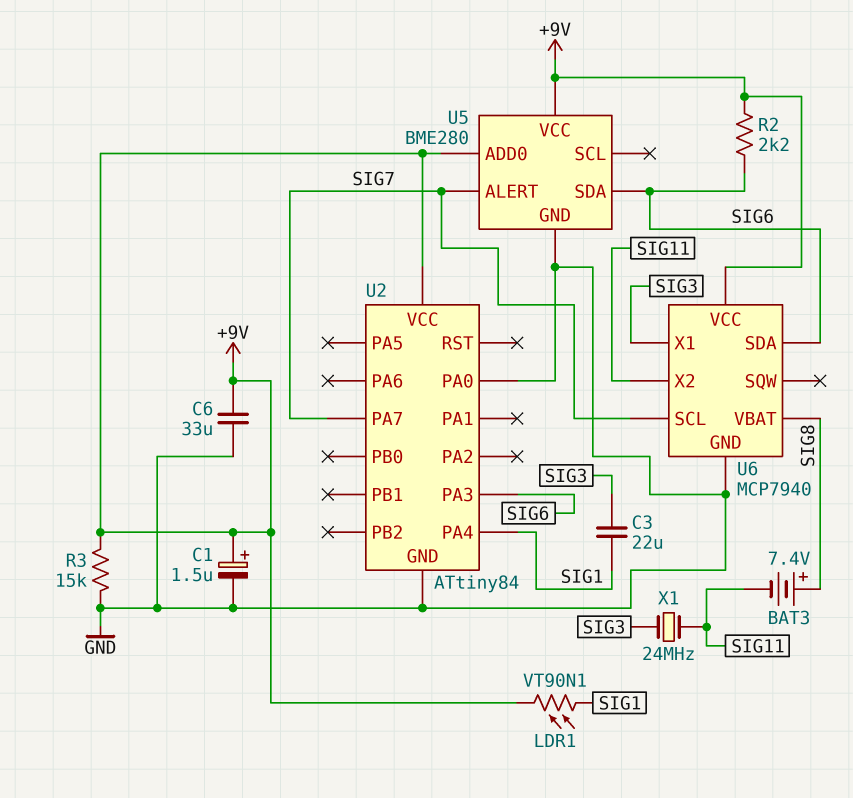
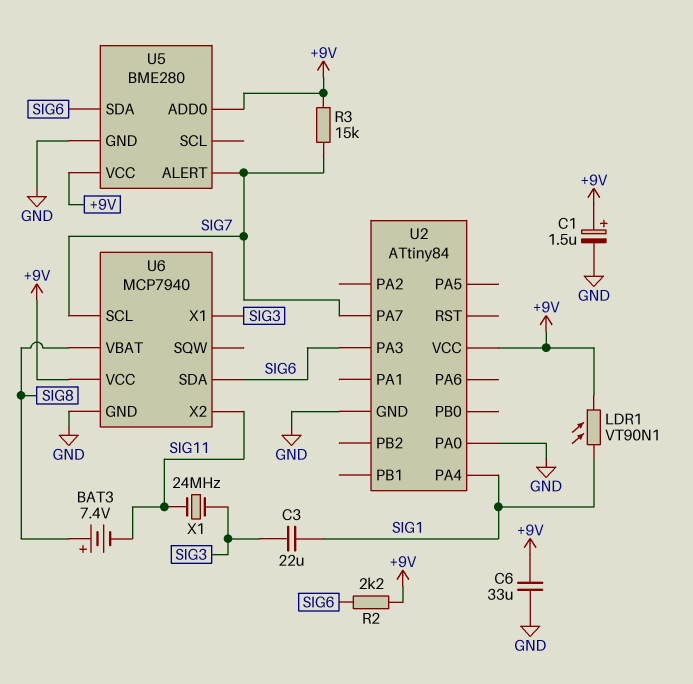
R3: 15k (+9V, GND) -> 15k (+9V, SIG7)

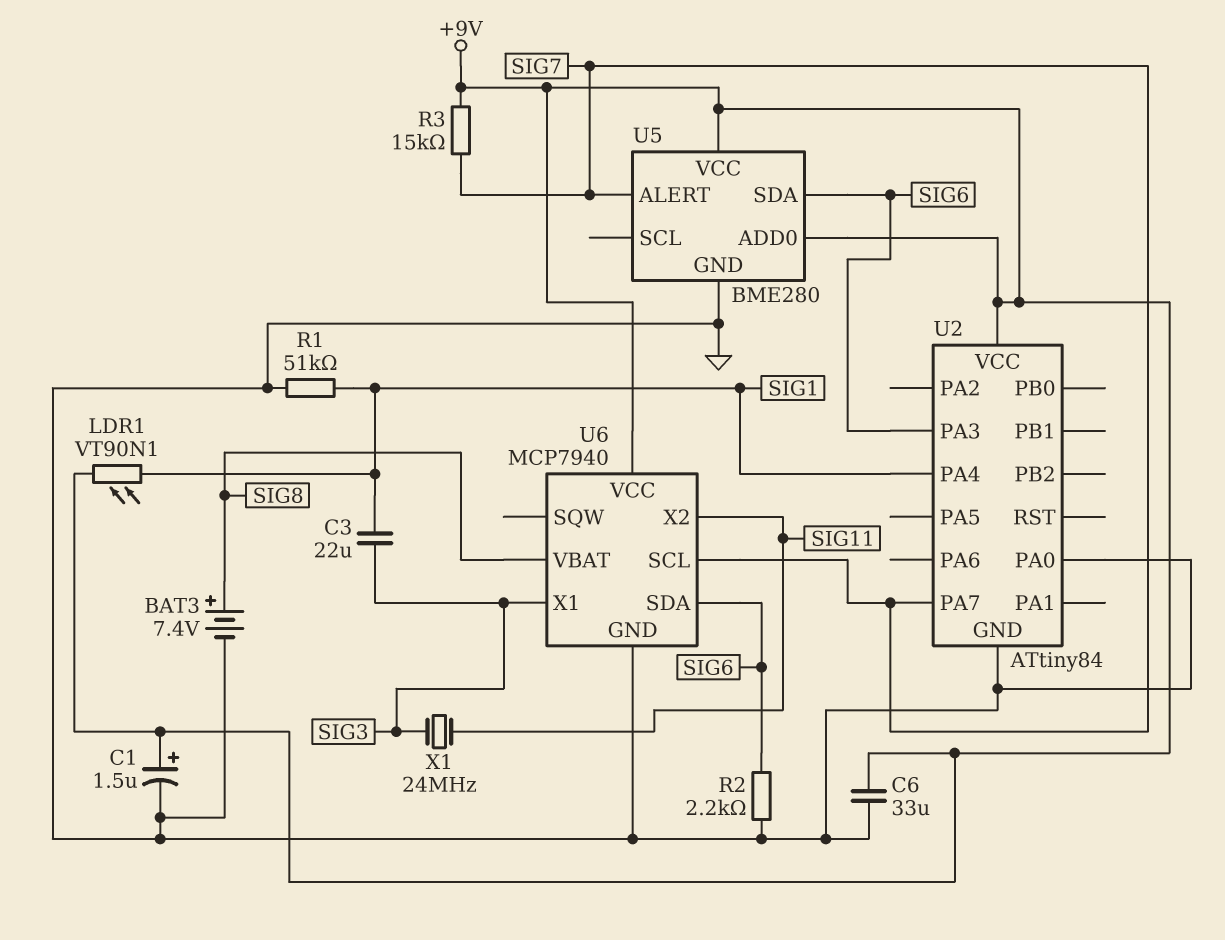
BAT3: 7.4V (plus SIG8, minus SIG11) -> 7.4V (plus SIG8, minus GND)
R1: none -> 51k (GND, SIG1)
R2: 2.2k (+9V, SIG6) -> 2.2k (GND, SIG6)

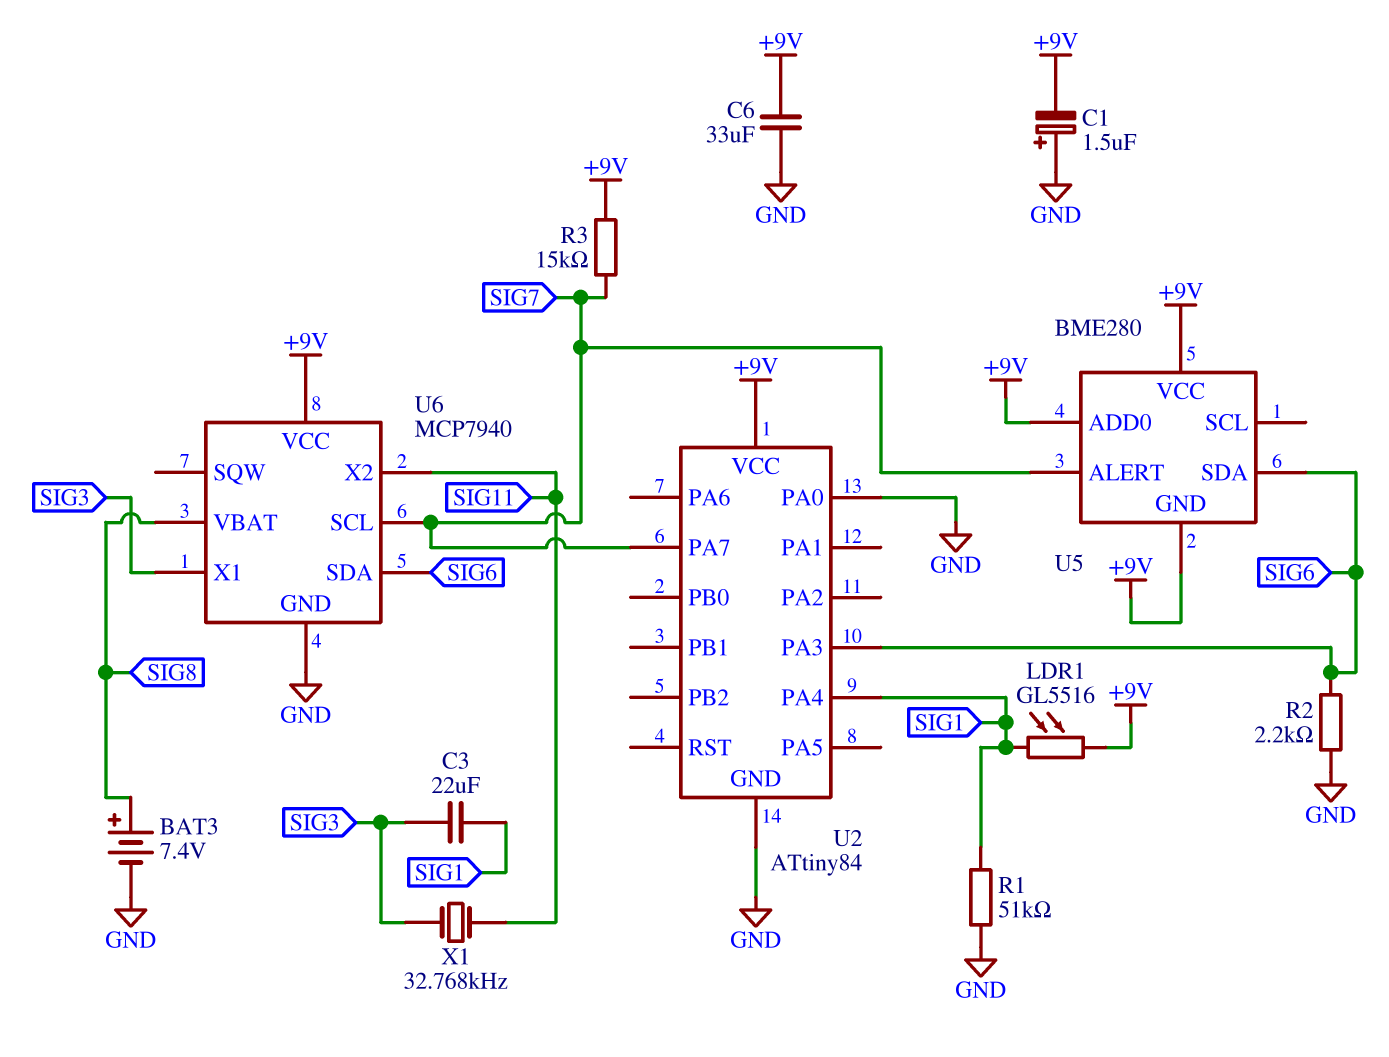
C1: 1.5uF (plus +9V, minus GND) -> 1.5uF (plus GND, minus +9V)
LDR1: VT90N1 (+9V, SIG1) -> GL5516 (+9V, SIG1)
U5 pin GND: GND -> +9V
X1: 24MHz (SIG3, SIG11) -> 32.768kHz (SIG3, SIG11)

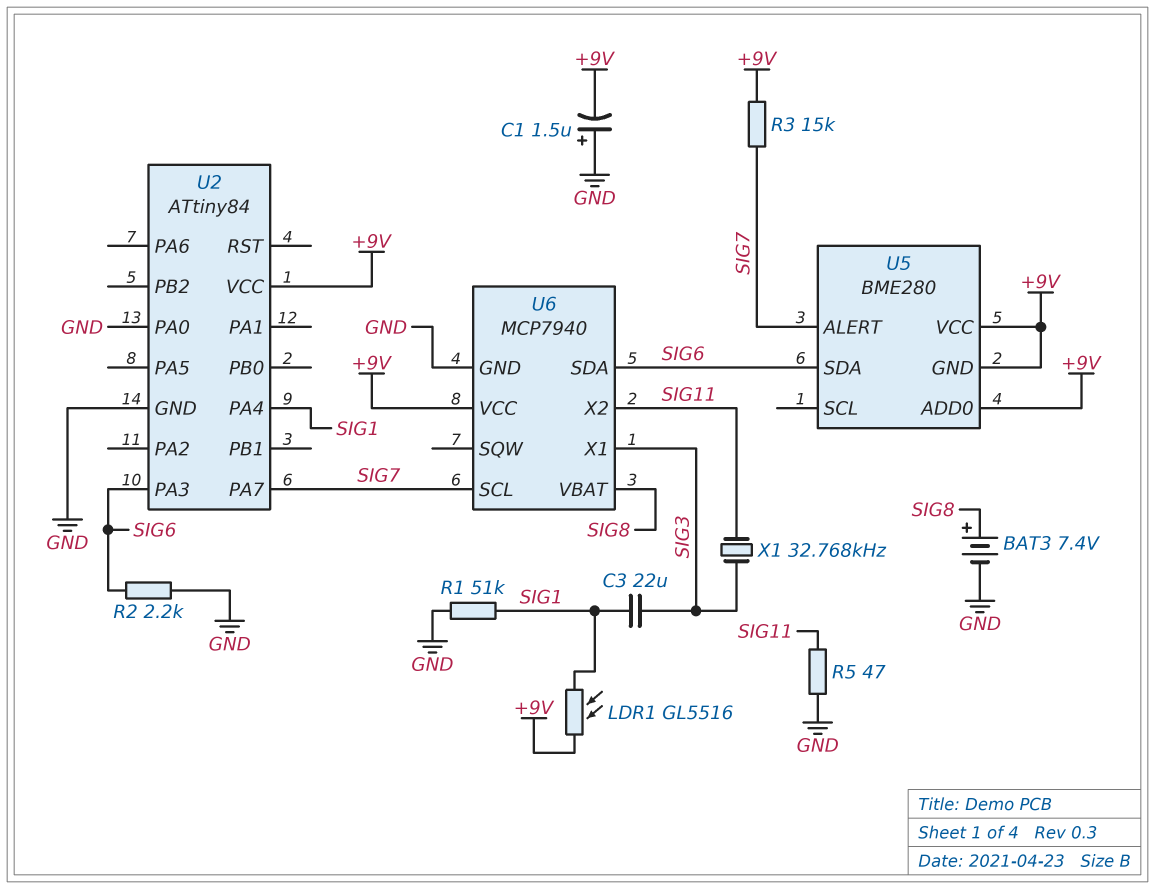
C6: 33uF (+9V, GND) -> none
R5: none -> 47 (GND, SIG11)

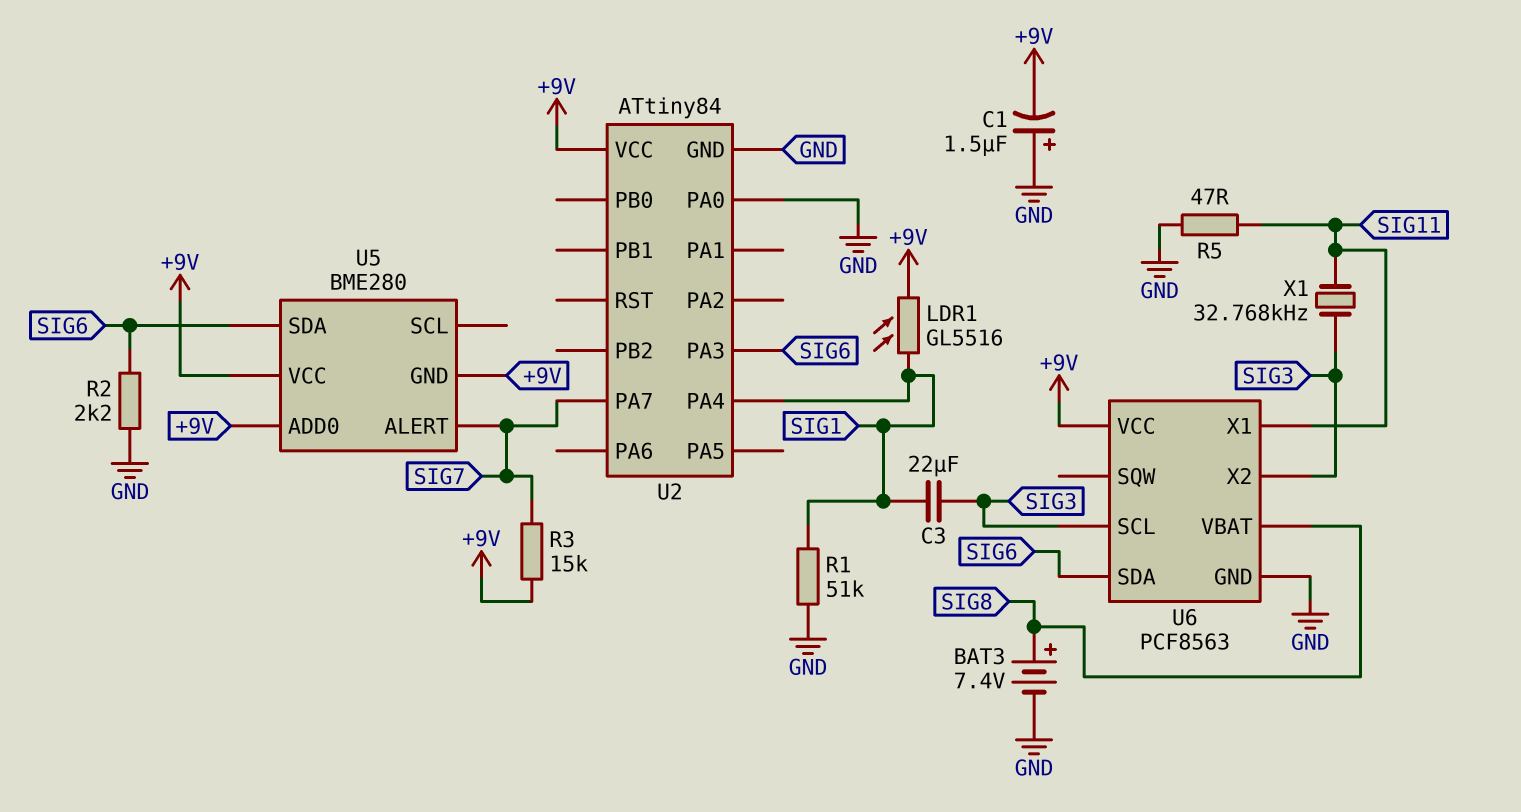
U6: MCP7940 -> PCF8563
U6 pin SCL: SIG7 -> SIG3
U6 pin X1: SIG3 -> SIG11
U6 pin X2: SIG11 -> SIG3

